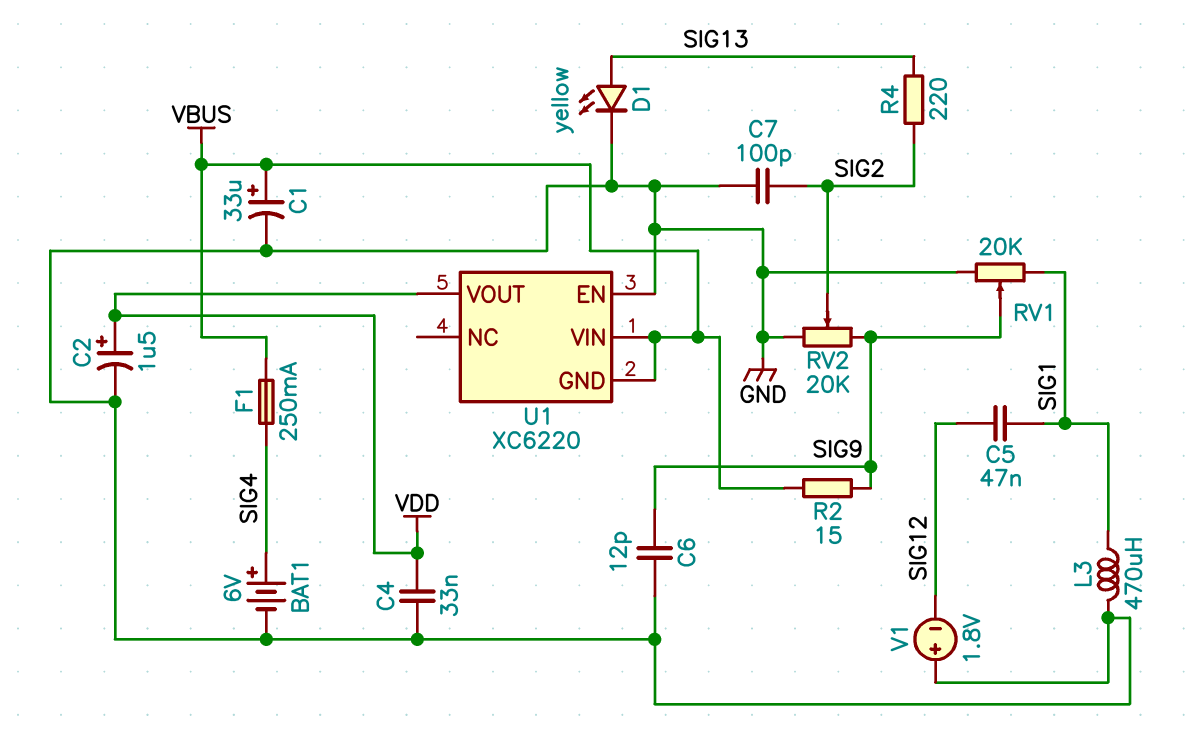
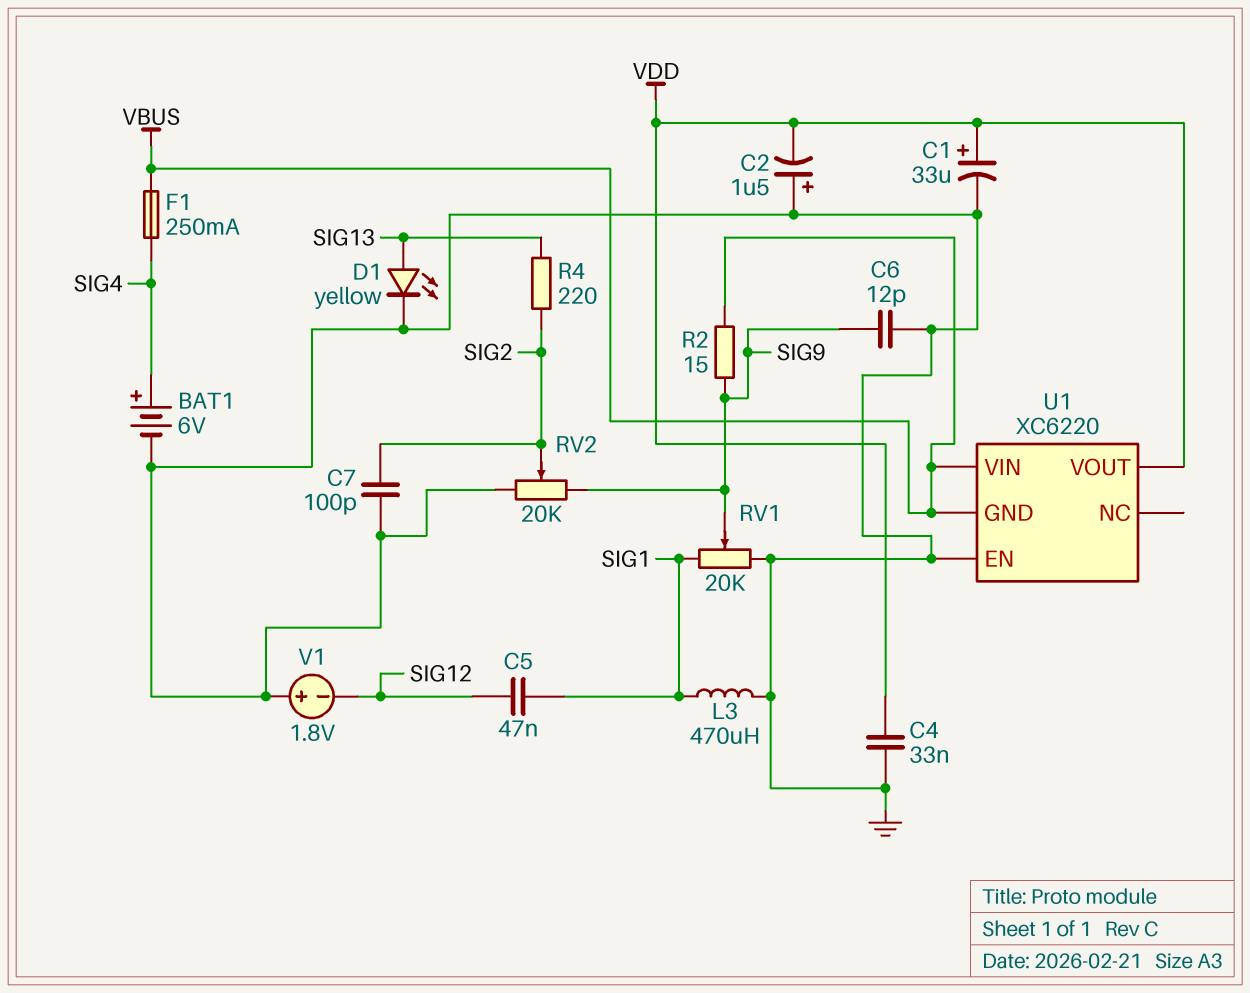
C1: 33uF (plus VBUS, minus GND) -> 33uF (plus VDD, minus GND)
C2: 1.5uF (plus VDD, minus GND) -> 1.5uF (plus GND, minus VDD)

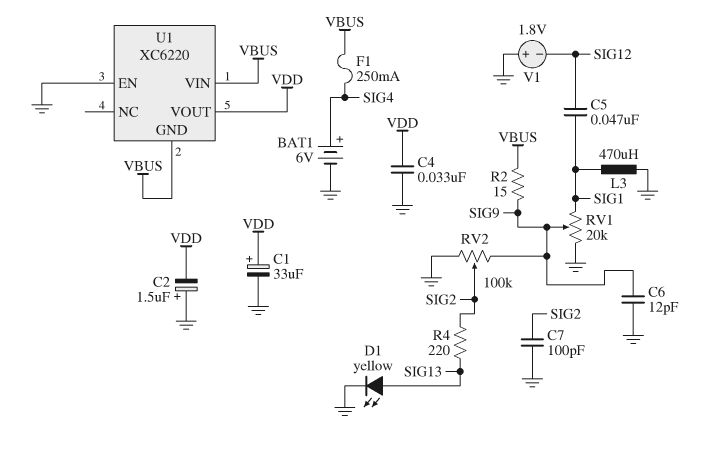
RV2: 20k (GND, SIG9, wiper SIG2) -> 100k (GND, SIG9, wiper SIG2)

